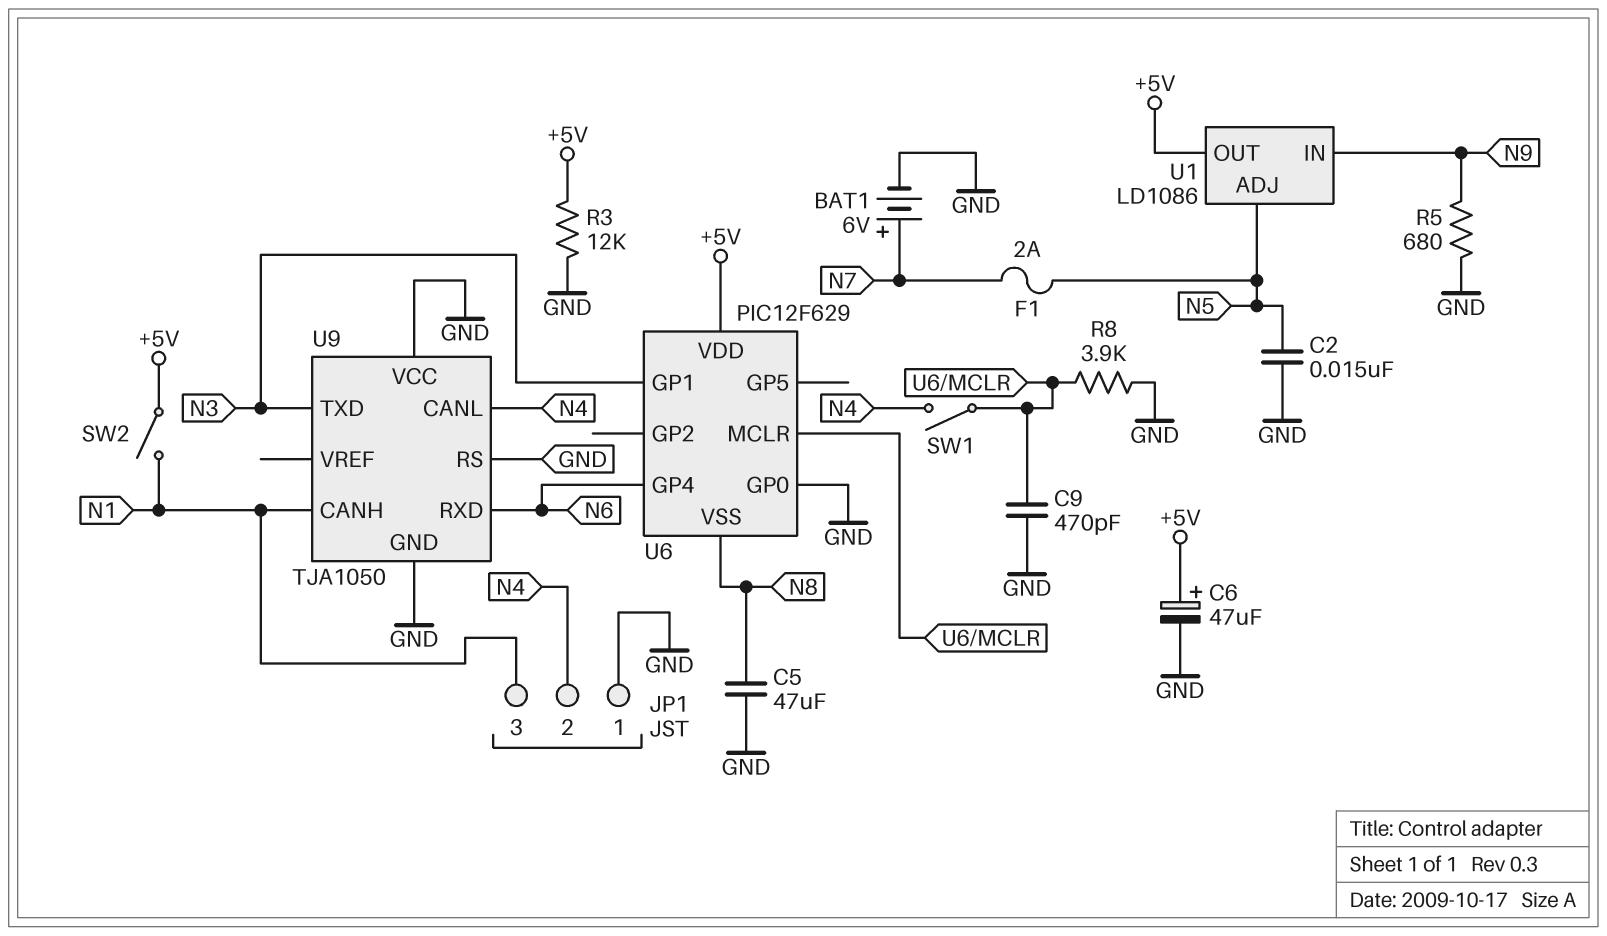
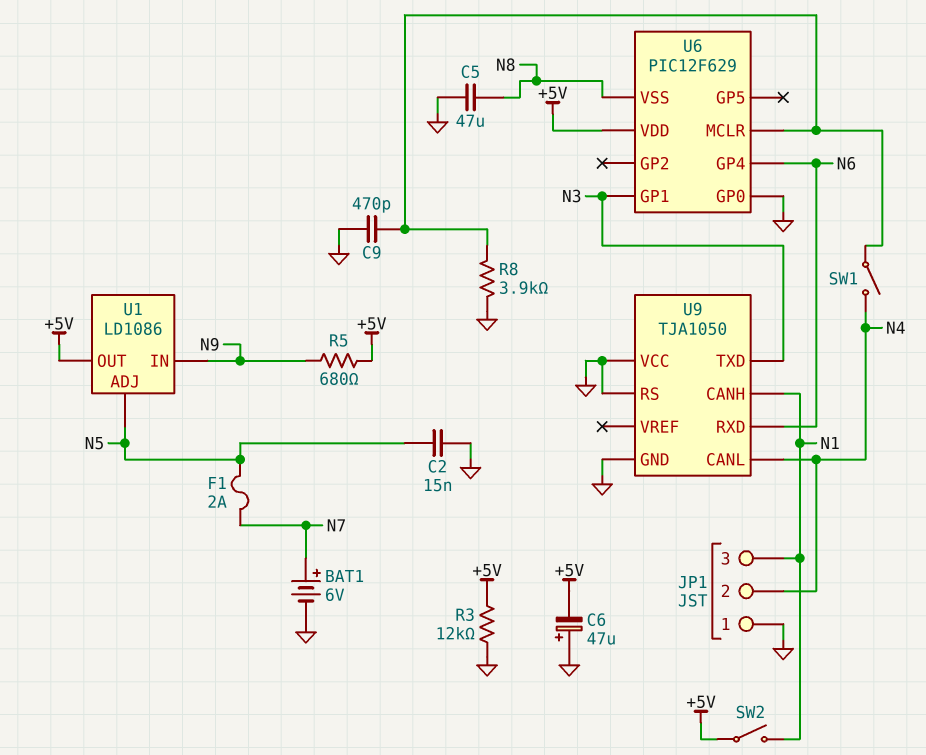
C6: 47uF (plus +5V, minus GND) -> 47uF (plus GND, minus +5V)
R5: 680 (GND, N9) -> 680 (+5V, N9)

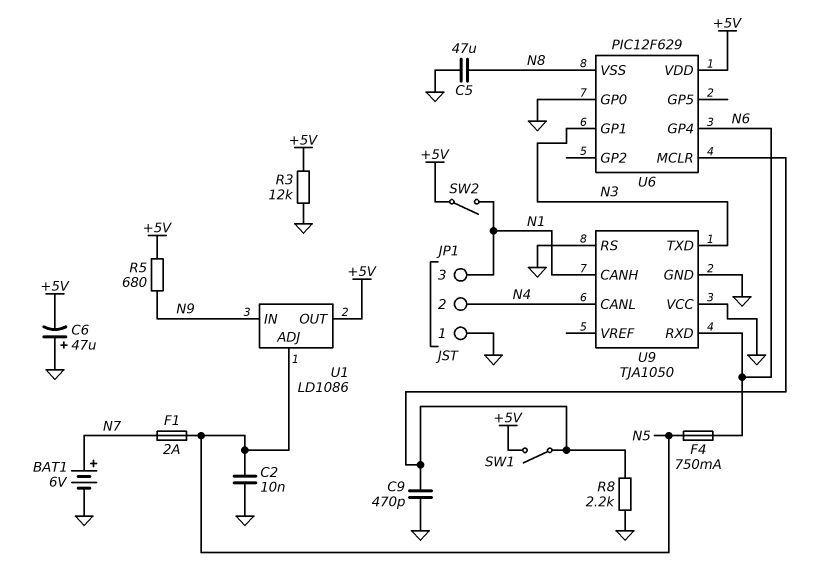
C2: 15nF (GND, N5) -> 10nF (GND, N5)
F4: none -> 750mA (N5, N6)
R8: 3.9k (GND, U6/MCLR) -> 2.2k (GND, U6/MCLR)
SW1: switch (N4, U6/MCLR) -> switch (+5V, U6/MCLR)

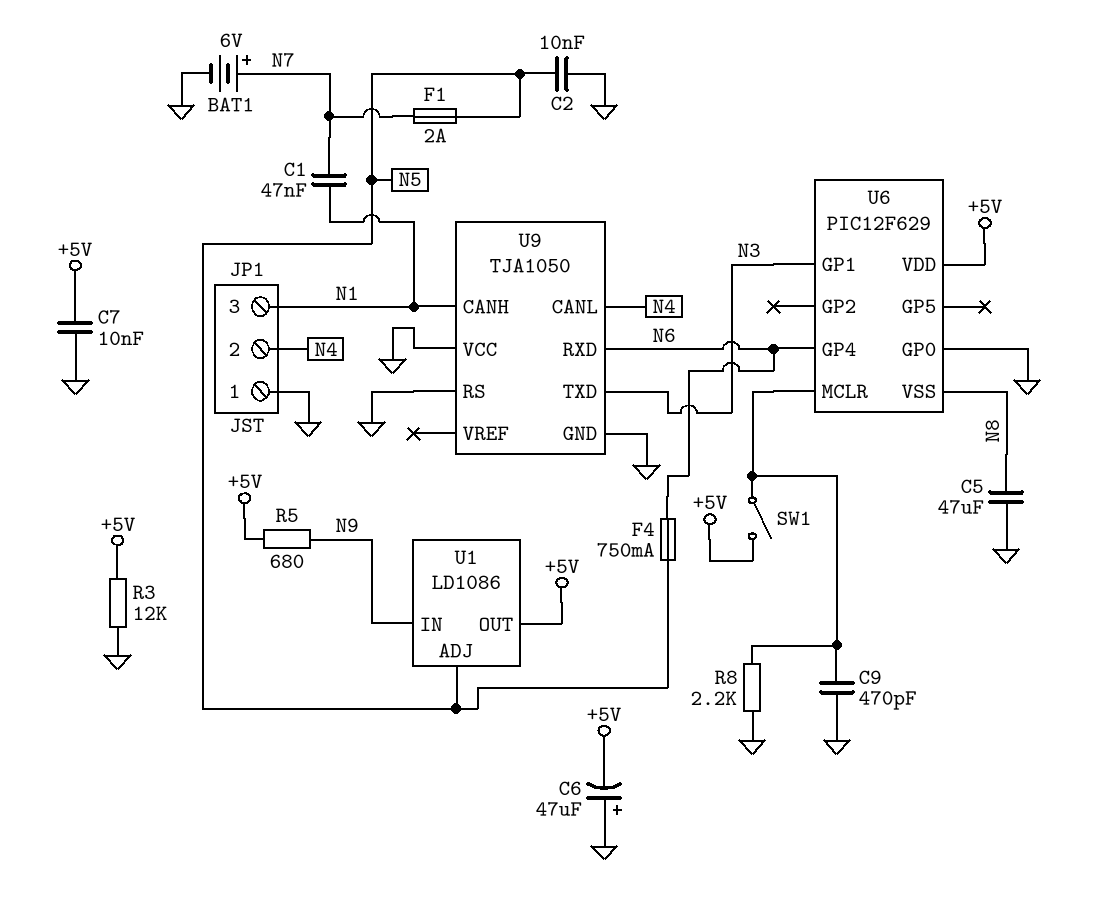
C1: none -> 47nF (N1, N7)
C7: none -> 10nF (+5V, GND)
SW2: switch (+5V, N1) -> none

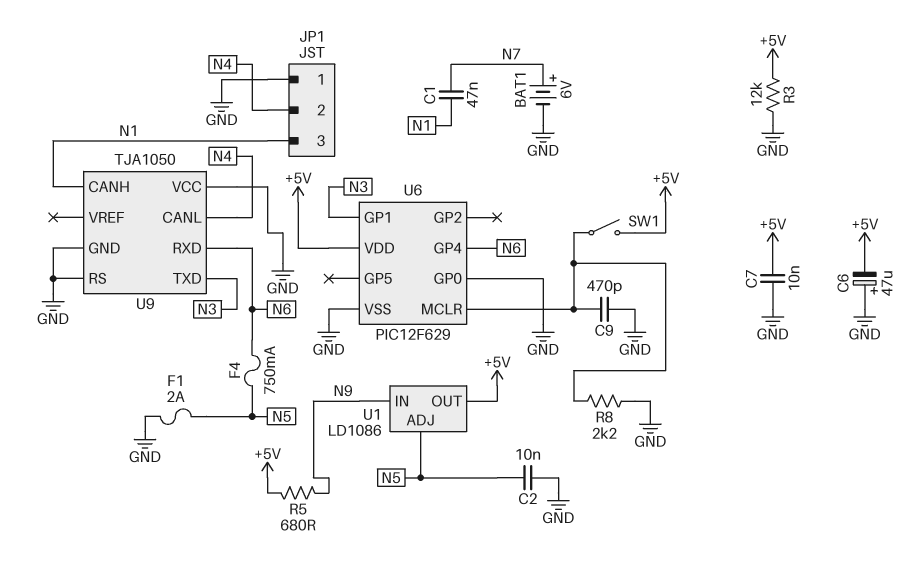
C5: 47uF (GND, N8) -> none
F1: 2A (N5, N7) -> 2A (GND, N5)
U6 pin VSS: N8 -> GND

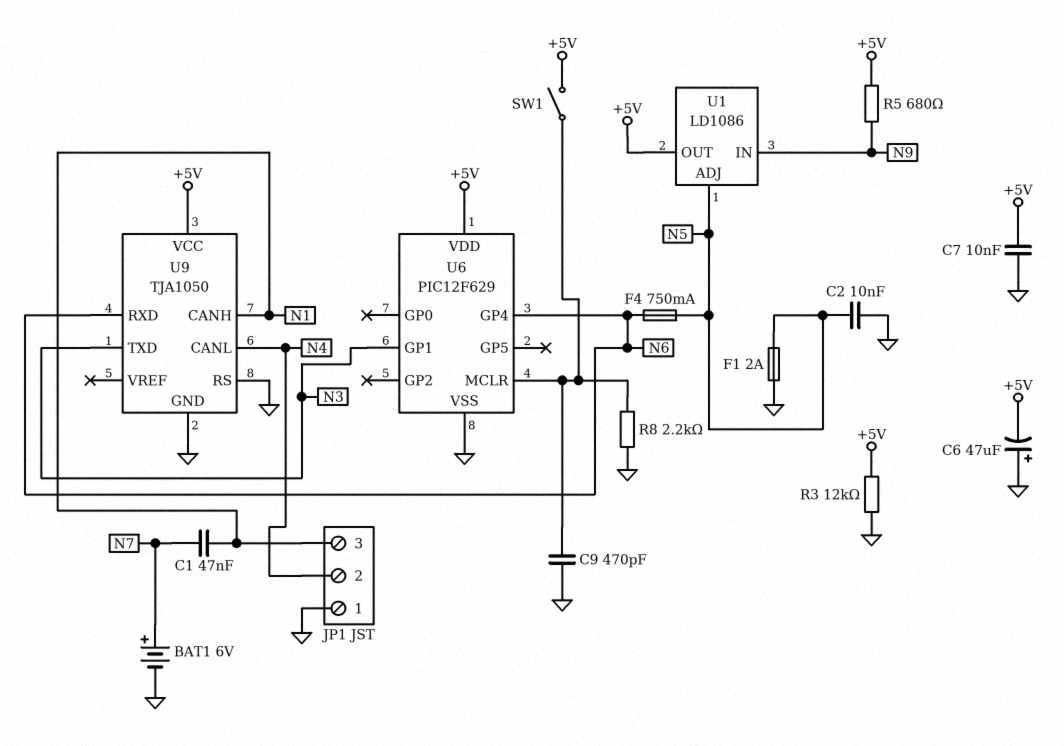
U6 pin GP0: GND -> none
U9 pin VCC: GND -> +5V

